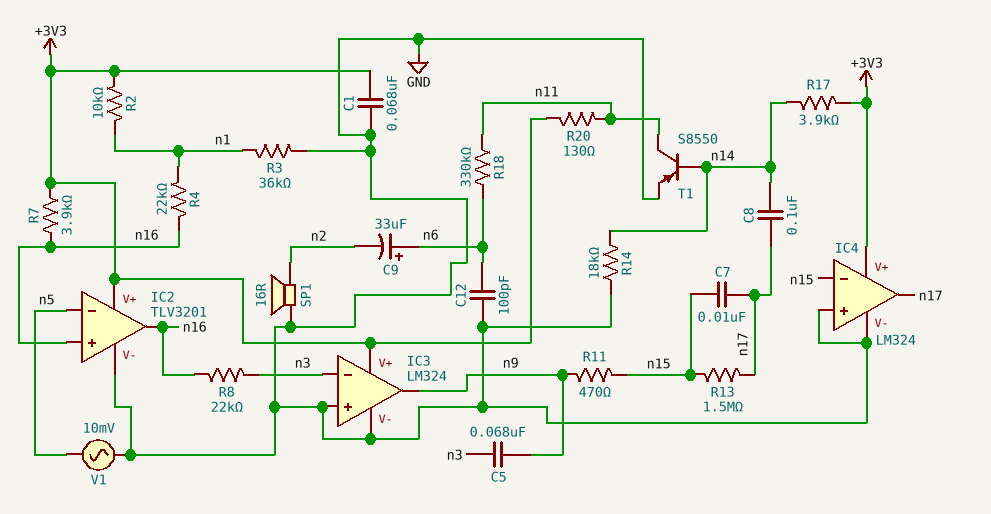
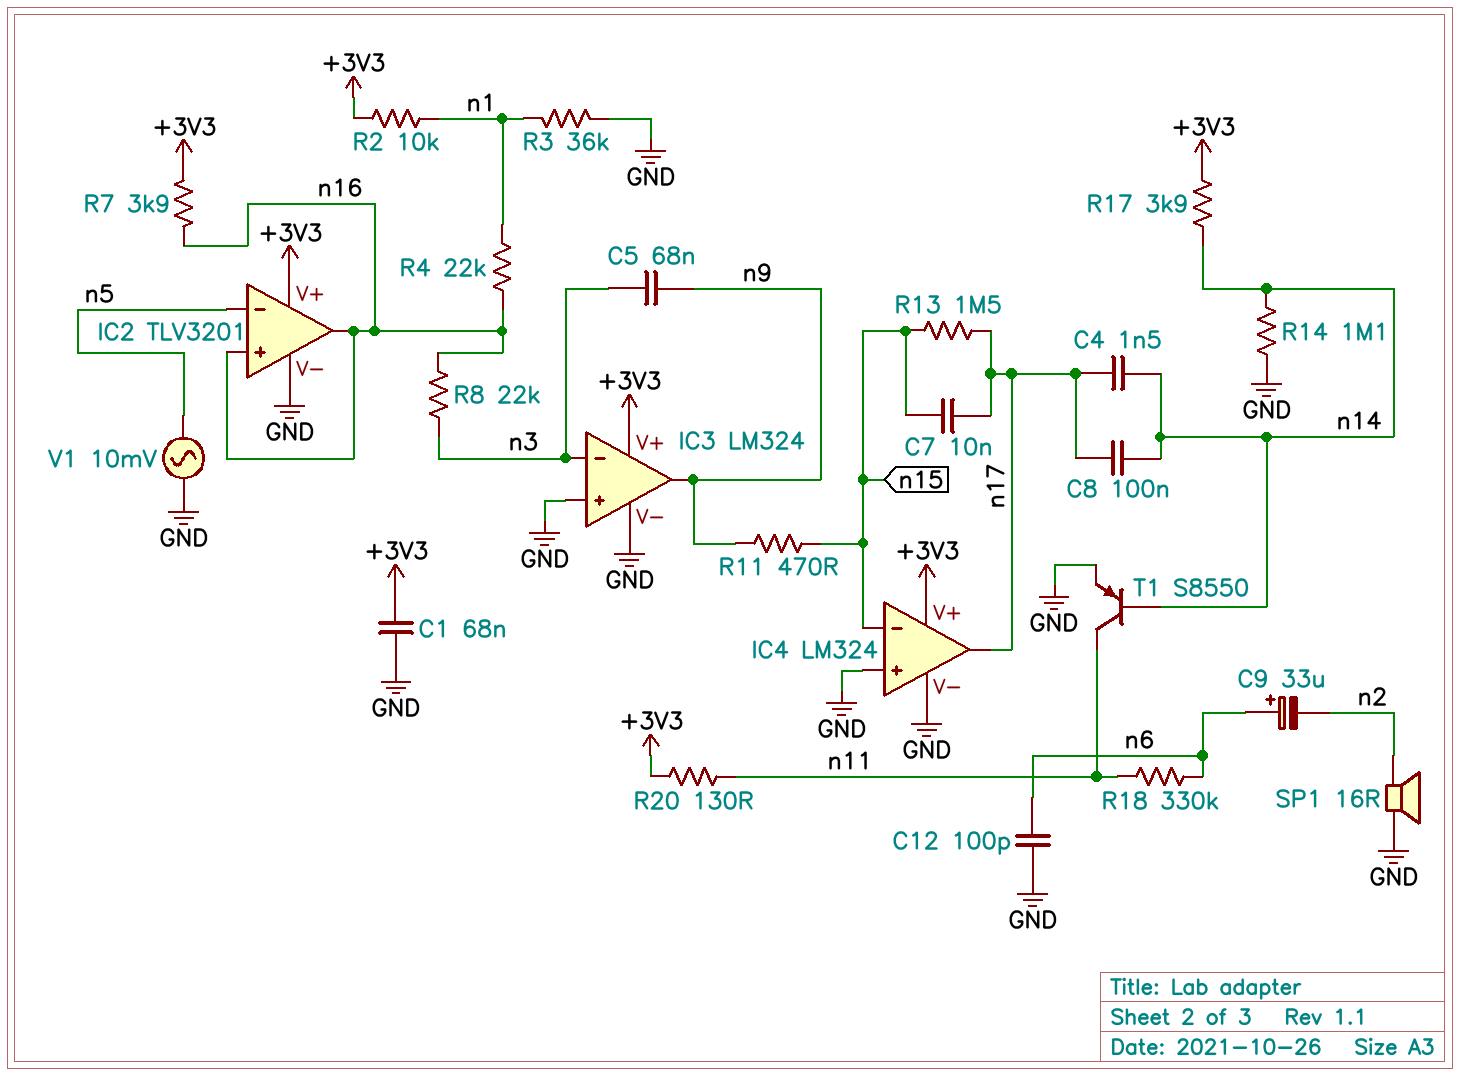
C4: none -> 1.5nF (n14, n17)
R14: 18k (GND, n14) -> 1.1M (GND, n14)

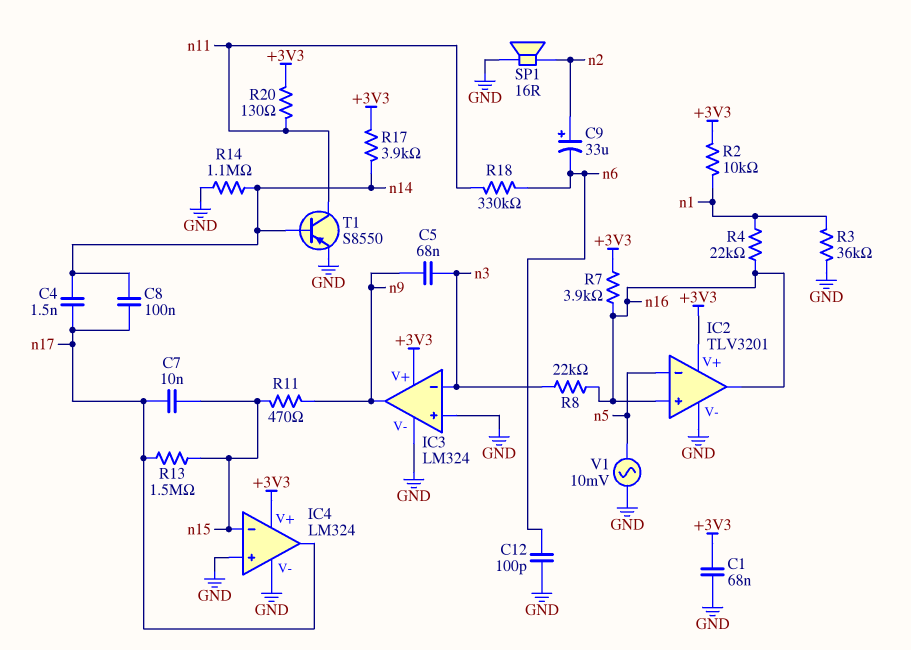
C9: 33uF (plus n6, minus n2) -> 33uF (plus n2, minus n6)

